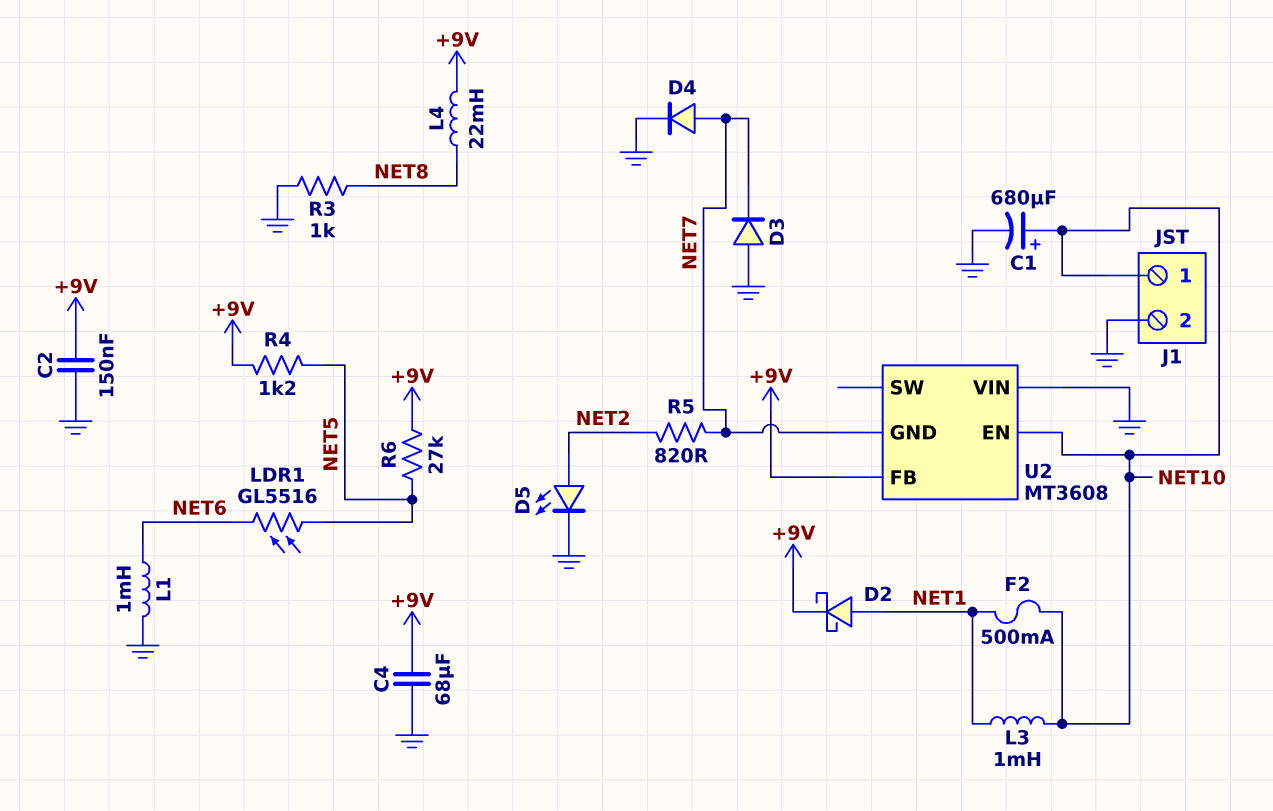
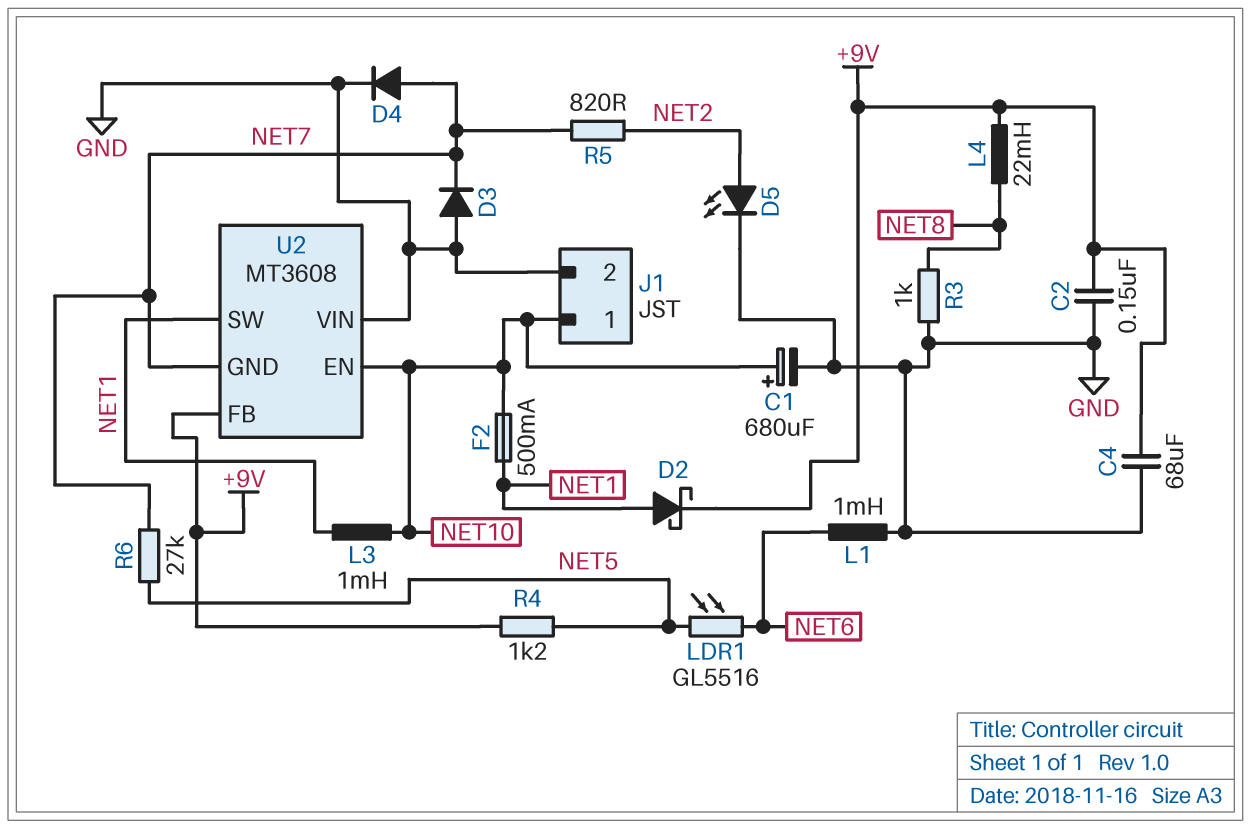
R6: 27k (+9V, NET5) -> 27k (NET5, NET7)
U2 pin SW: none -> NET1

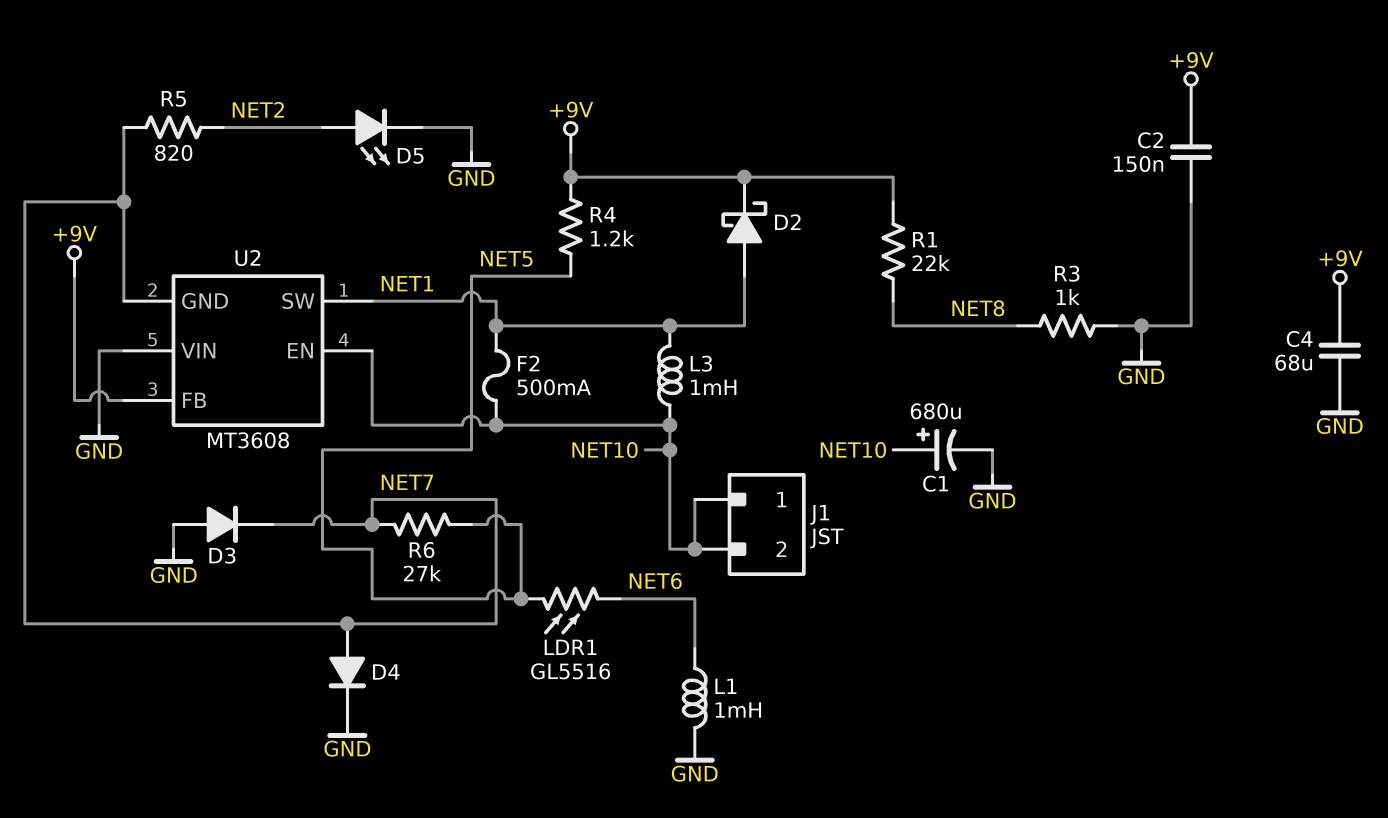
J1 pin 2: GND -> NET10
L4: 22mH (+9V, NET8) -> none
R1: none -> 22k (+9V, NET8)

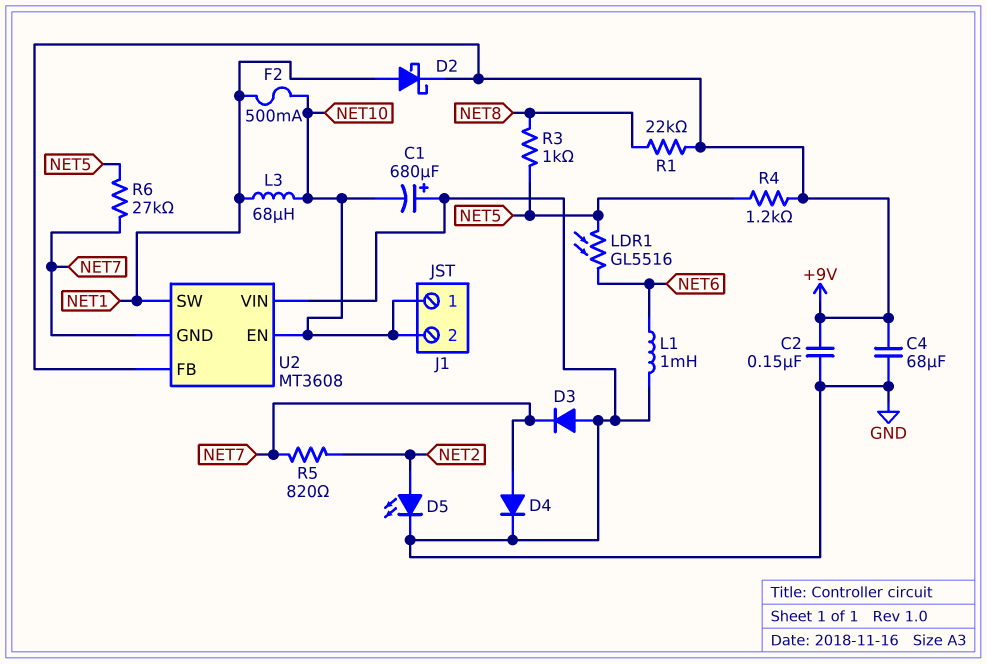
C1: 680uF (plus NET10, minus GND) -> 680uF (plus GND, minus NET10)
L3: 1mH (NET1, NET10) -> 68uH (NET1, NET10)
R3: 1k (GND, NET8) -> 1k (NET5, NET8)

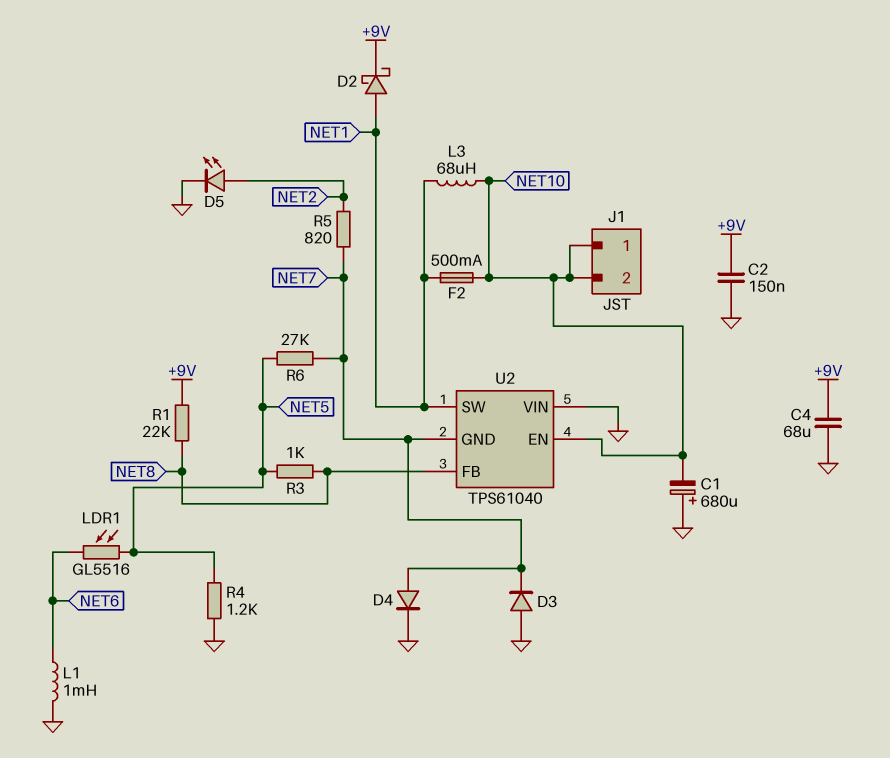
R4: 1.2k (+9V, NET5) -> 1.2k (GND, NET5)
U2: MT3608 -> TPS61040
U2 pin FB: +9V -> NET8

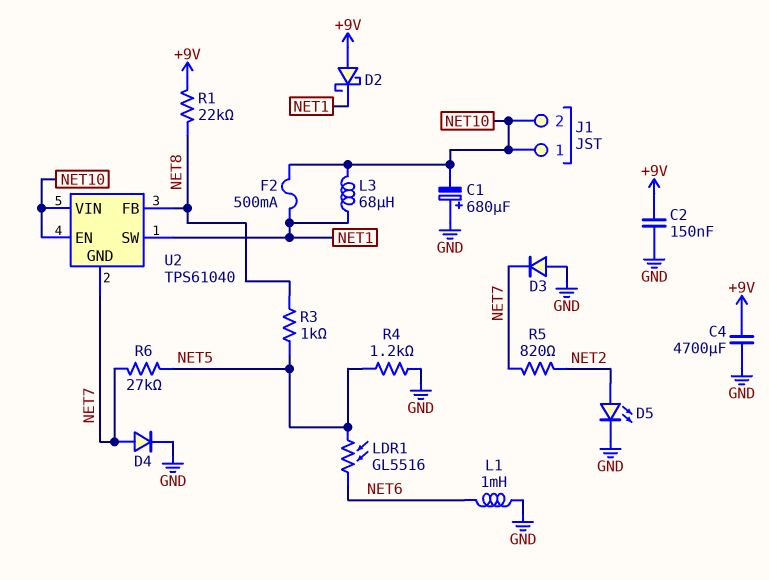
C4: 68uF (+9V, GND) -> 4700uF (+9V, GND)
D2: schottky (A NET1, K +9V) -> schottky (A +9V, K NET1)
U2 pin VIN: GND -> NET10

